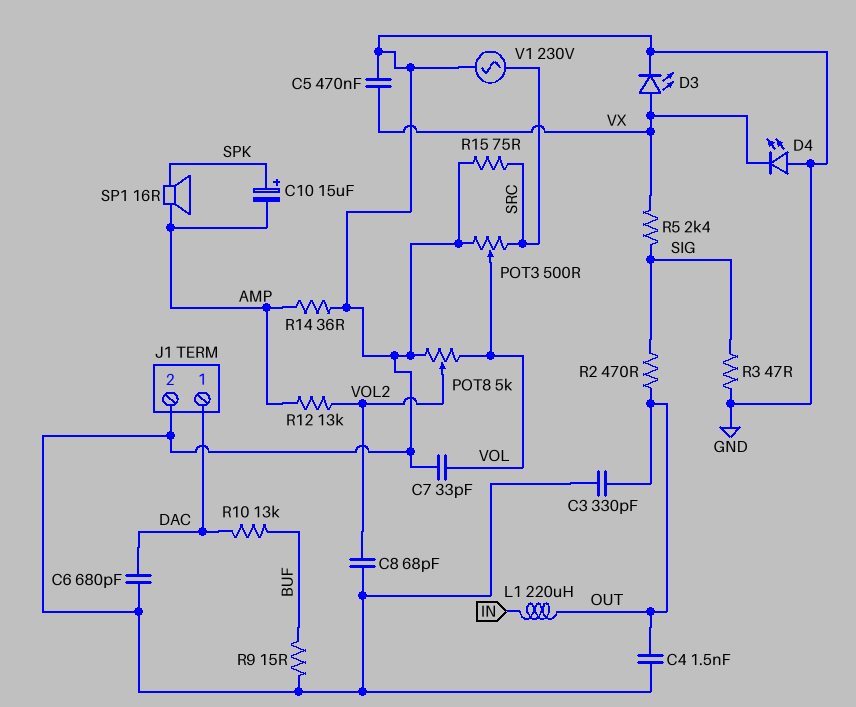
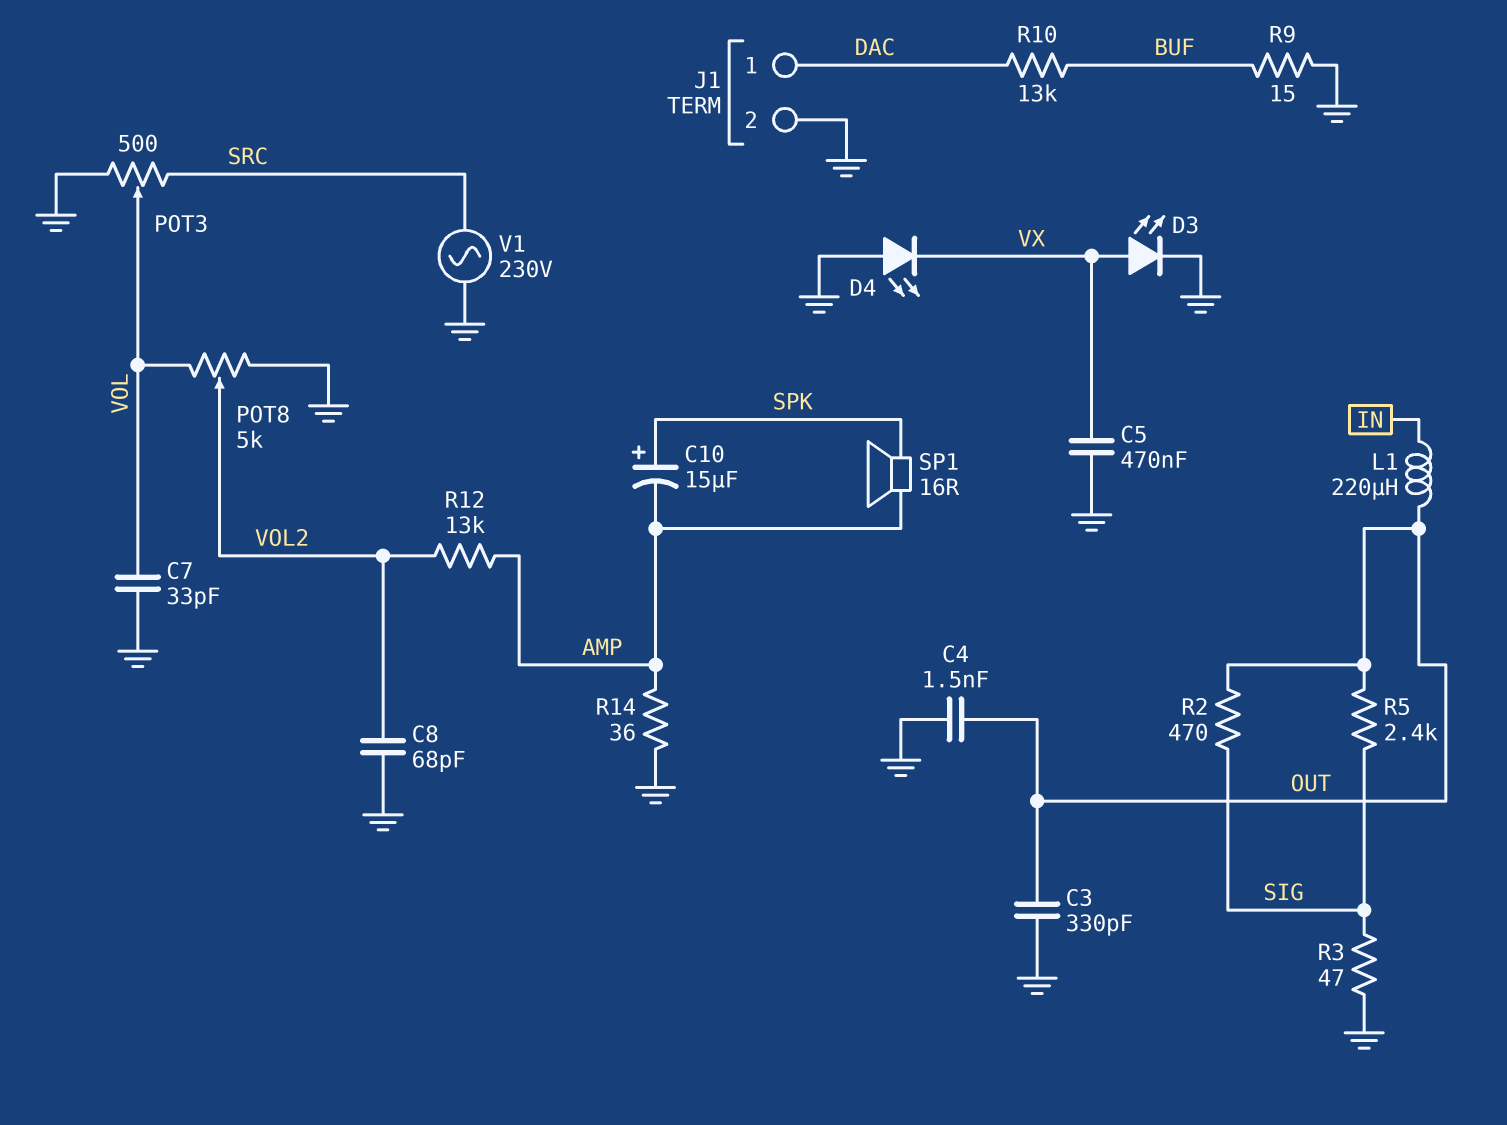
C6: 680pF (DAC, GND) -> none
R5: 2.4k (SIG, VX) -> 2.4k (OUT, SIG)
R15: 75 (GND, SRC) -> none

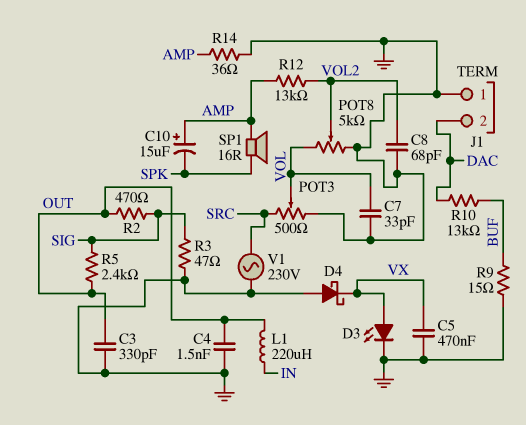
C10: 15uF (plus SPK, minus AMP) -> 15uF (plus AMP, minus SPK)
D4: LED (A GND, K VX) -> schottky (A GND, K VX)
J1 pin 1: DAC -> GND
J1 pin 2: GND -> DAC

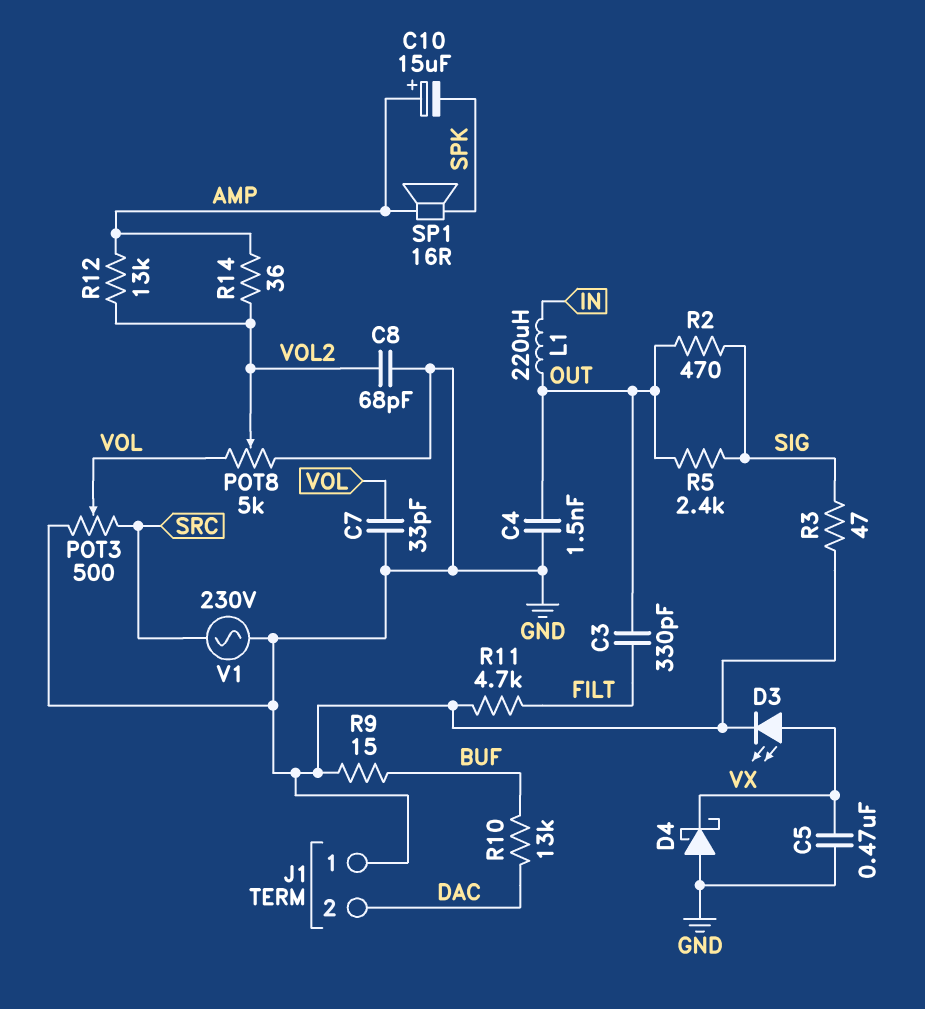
C3: 330pF (GND, OUT) -> 330pF (FILT, OUT)
R11: none -> 4.7k (FILT, GND)
R14: 36 (AMP, GND) -> 36 (AMP, VOL2)

